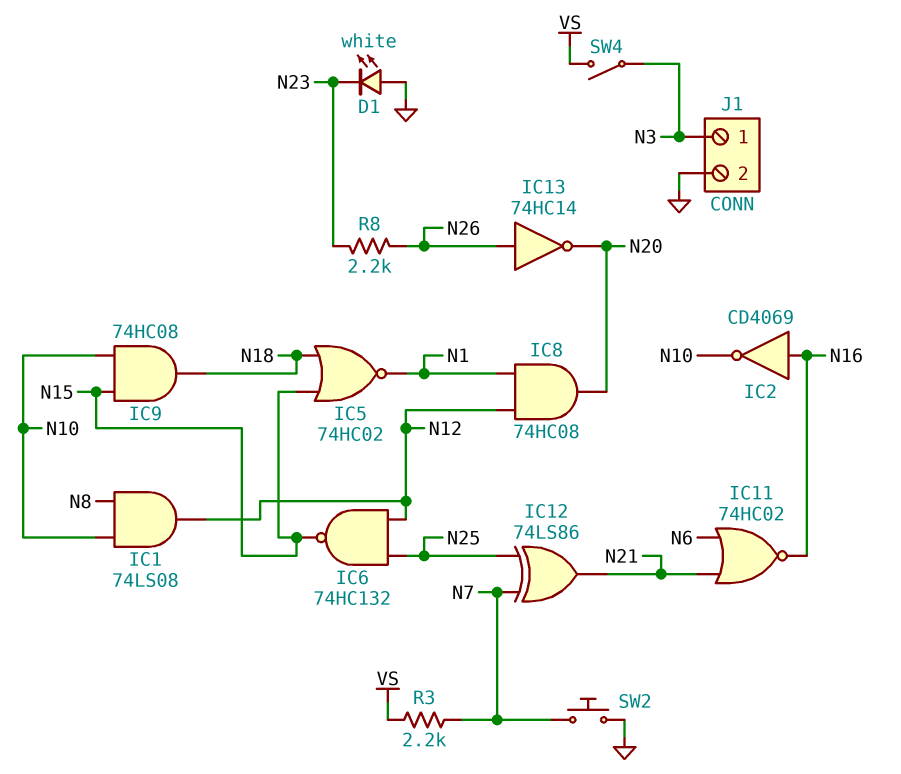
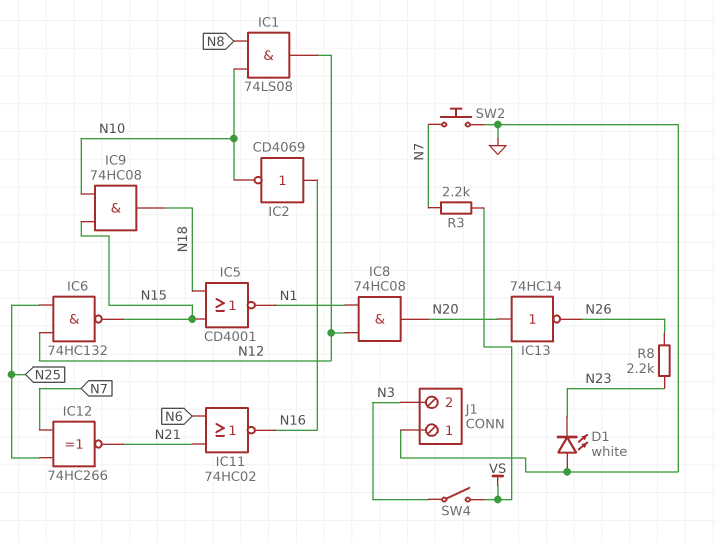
IC5: NOR 74HC02 (in N15, in N18, out N1) -> NOR CD4001 (in N15, in N18, out N1)
IC12: XOR 74LS86 (in N7, in N25, out N21) -> XNOR 74HC266 (in N7, in N25, out N21)
IC13: NOT 74HC14 (in N26, out N20) -> NOT 74HC14 (in N20, out N26)
J1 pin 1: N3 -> GND
J1 pin 2: GND -> N3

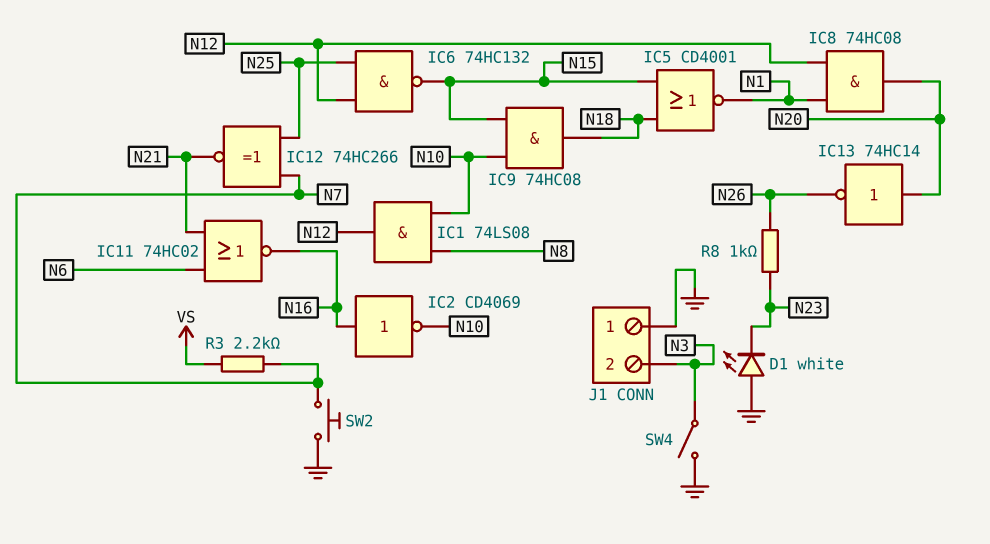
R8: 2.2k (N23, N26) -> 1k (N23, N26)
SW4: switch (N3, VS) -> switch (GND, N3)

